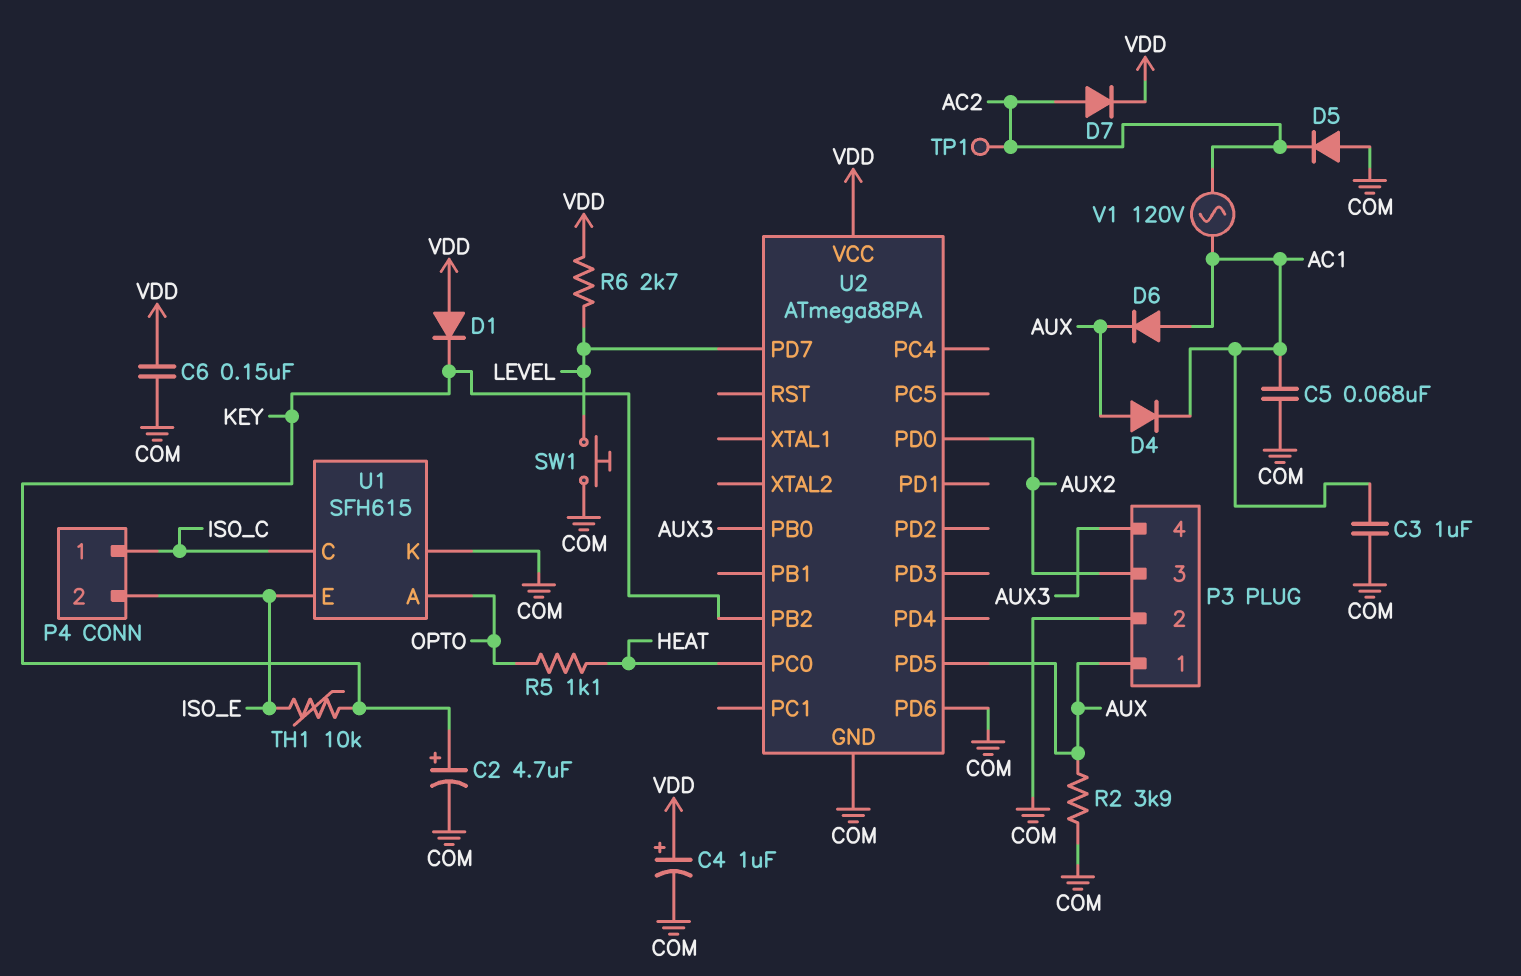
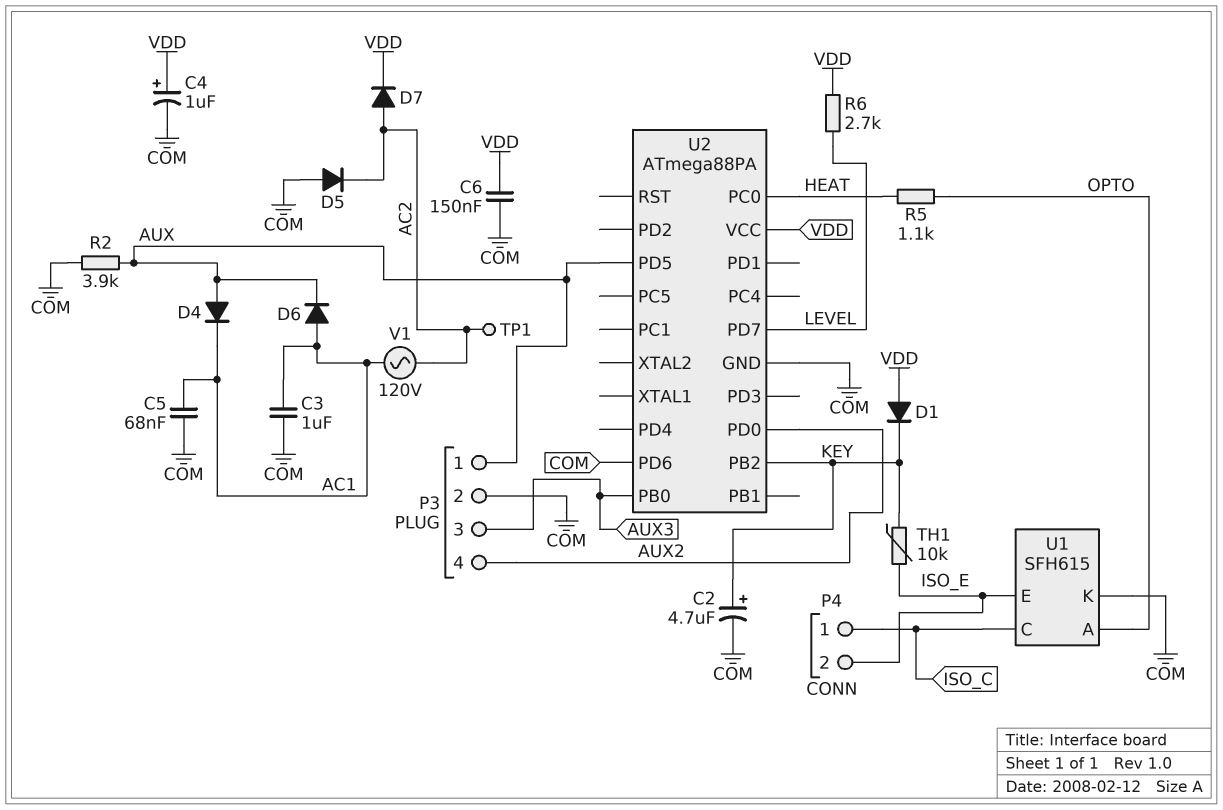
P3 pin 3: AUX2 -> AUX3
P3 pin 4: AUX3 -> AUX2
SW1: button (COM, LEVEL) -> none

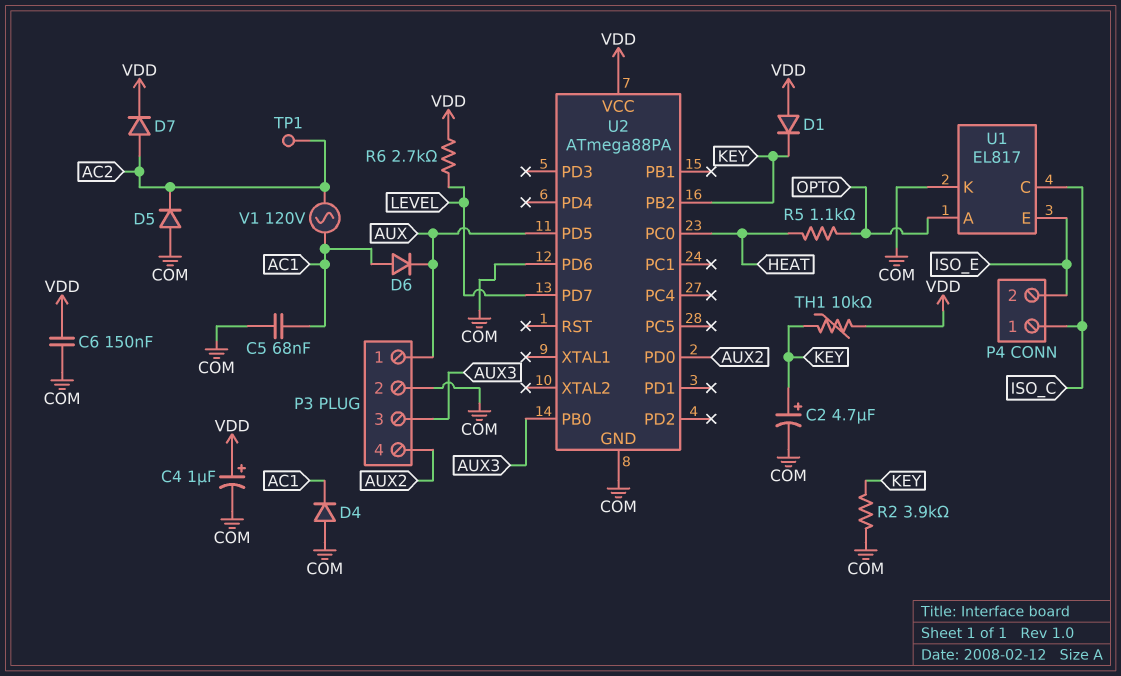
C3: 1uF (AC1, COM) -> none
D4: diode (A AUX, K AC1) -> diode (A COM, K AC1)
R2: 3.9k (AUX, COM) -> 3.9k (COM, KEY)
TH1: 10k (ISO_E, KEY) -> 10k (KEY, VDD)
U1: SFH615 -> EL817

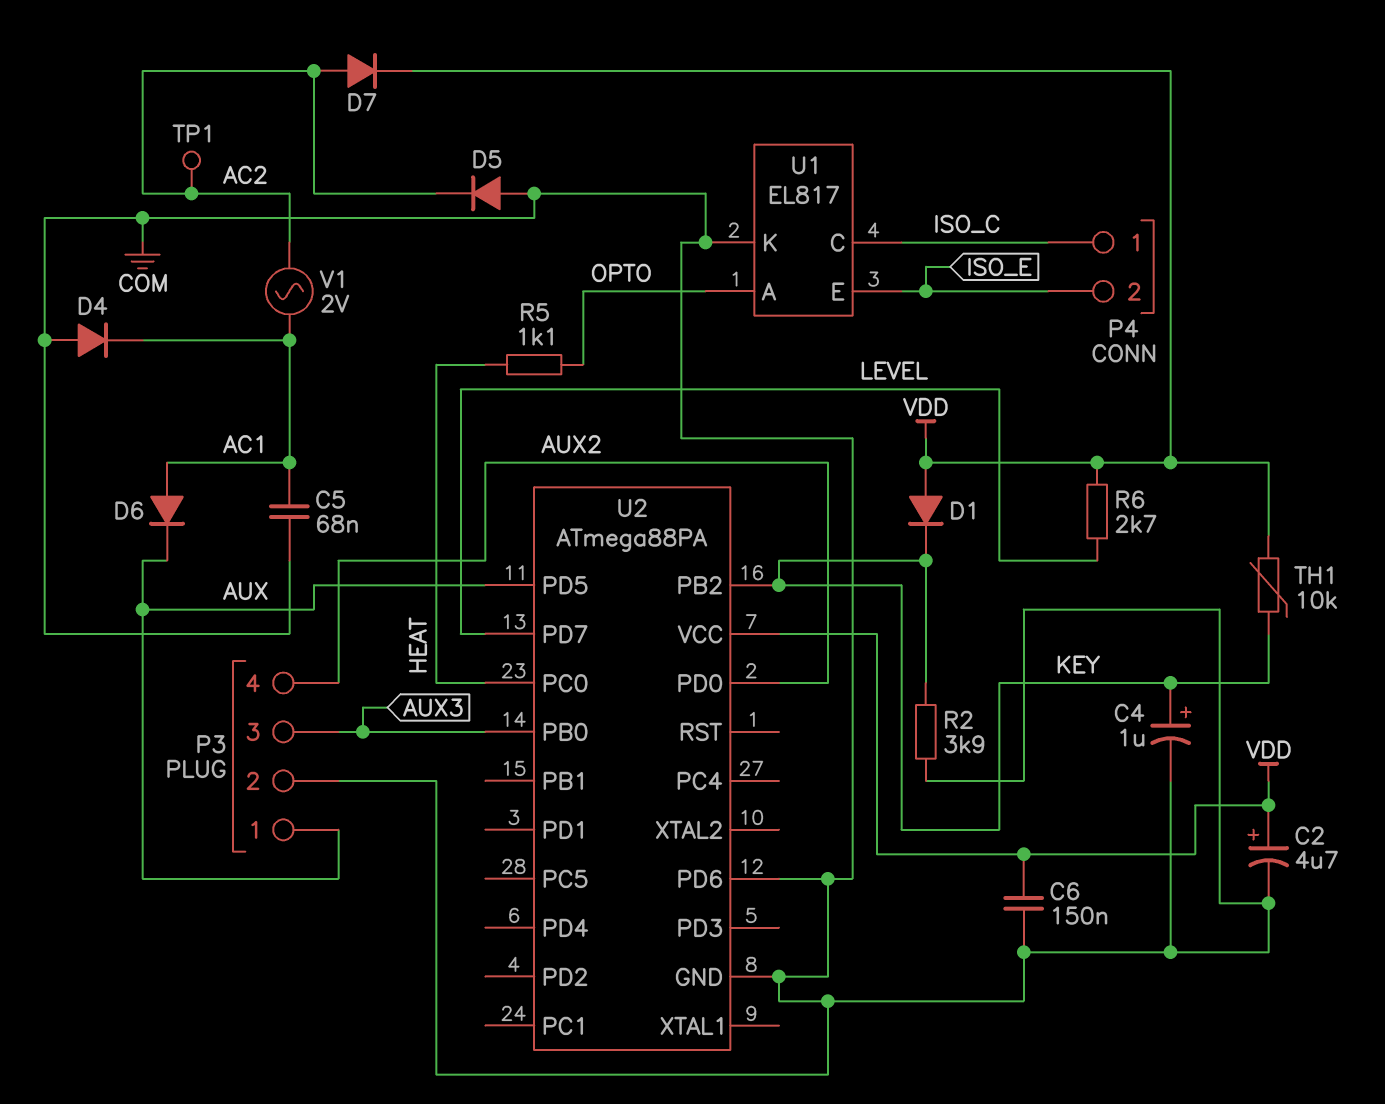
C2: 4.7uF (plus KEY, minus COM) -> 4.7uF (plus VDD, minus COM)
C4: 1uF (plus VDD, minus COM) -> 1uF (plus KEY, minus COM)
V1: AC 120V (AC1, AC2) -> AC 2V (AC1, AC2)

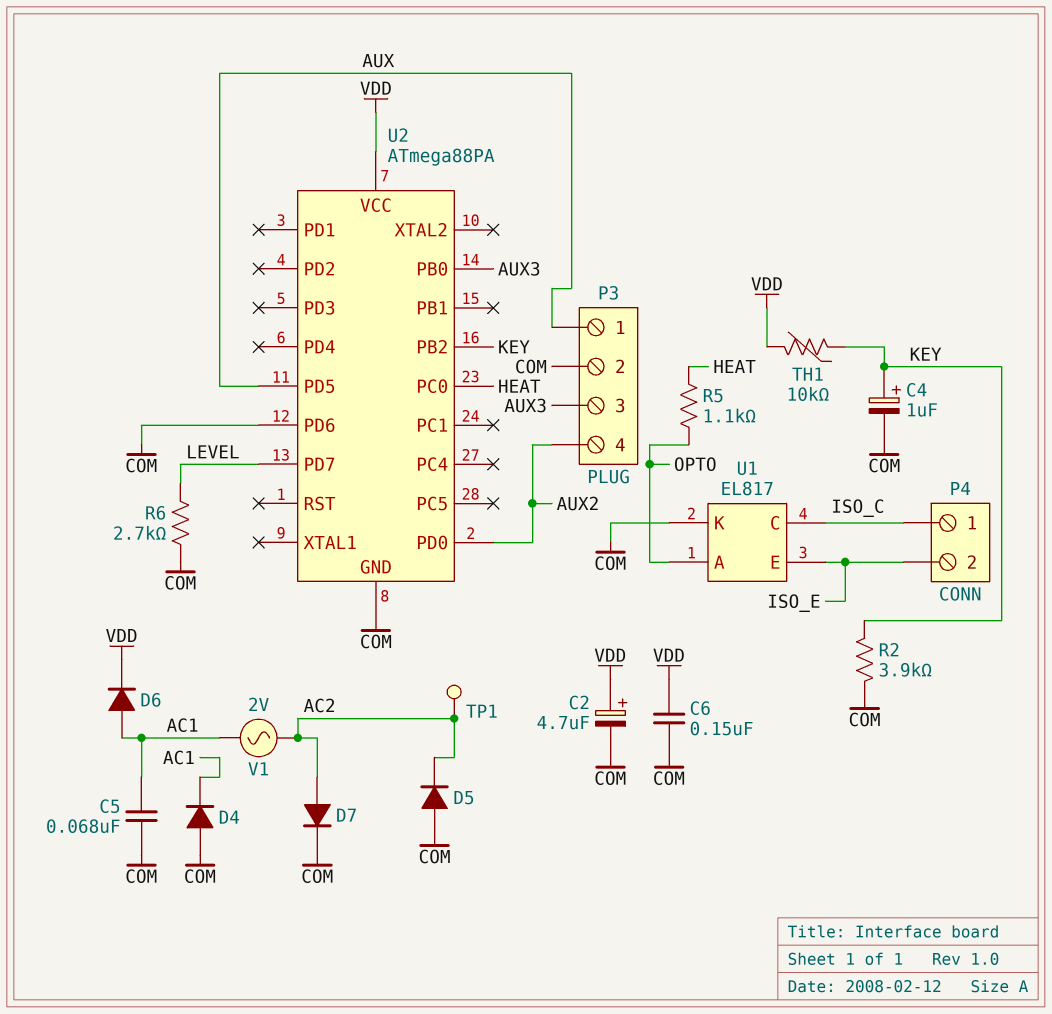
D1: diode (A VDD, K KEY) -> none
D6: diode (A AC1, K AUX) -> diode (A AC1, K VDD)
D7: diode (A AC2, K VDD) -> diode (A AC2, K COM)
R6: 2.7k (LEVEL, VDD) -> 2.7k (COM, LEVEL)

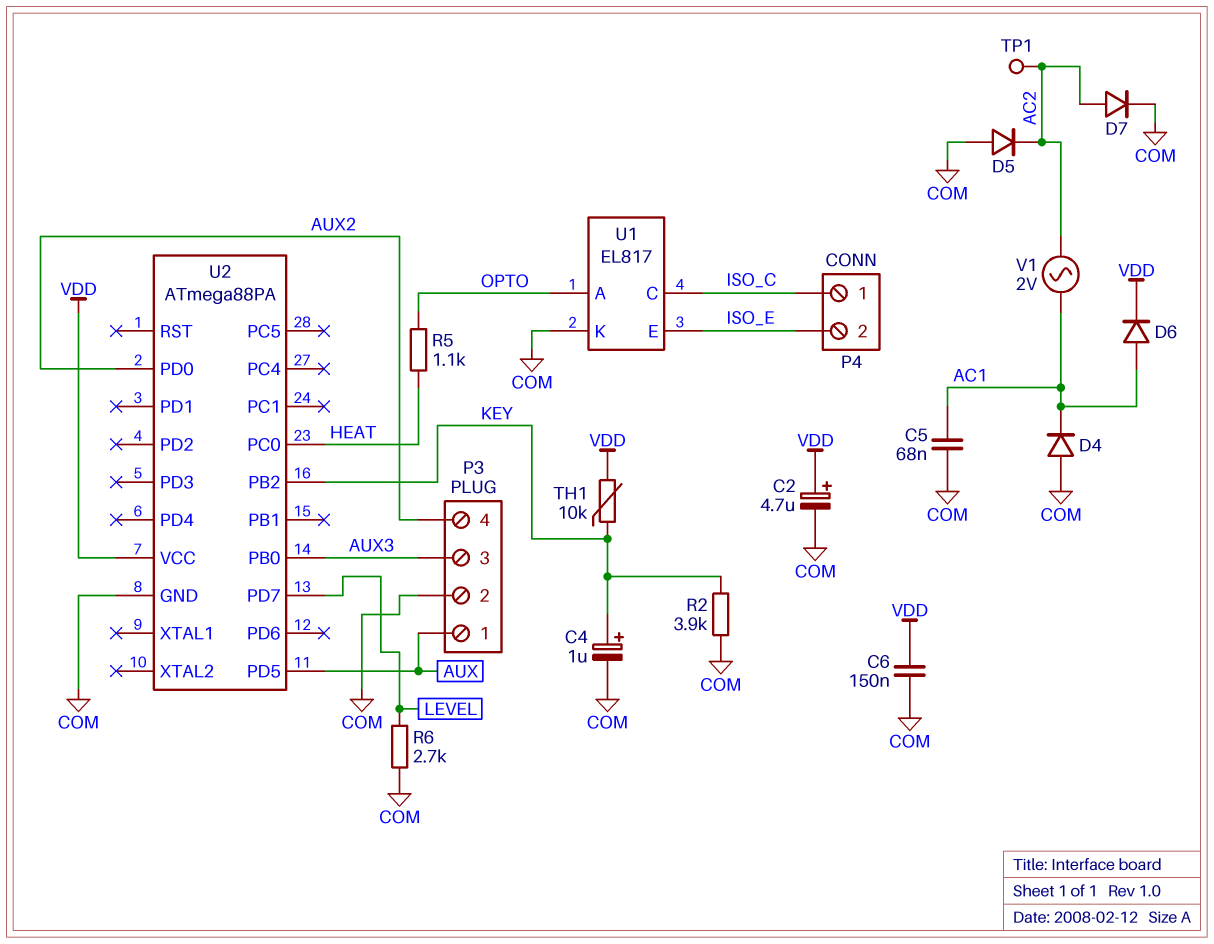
U2 pin PD6: COM -> none

